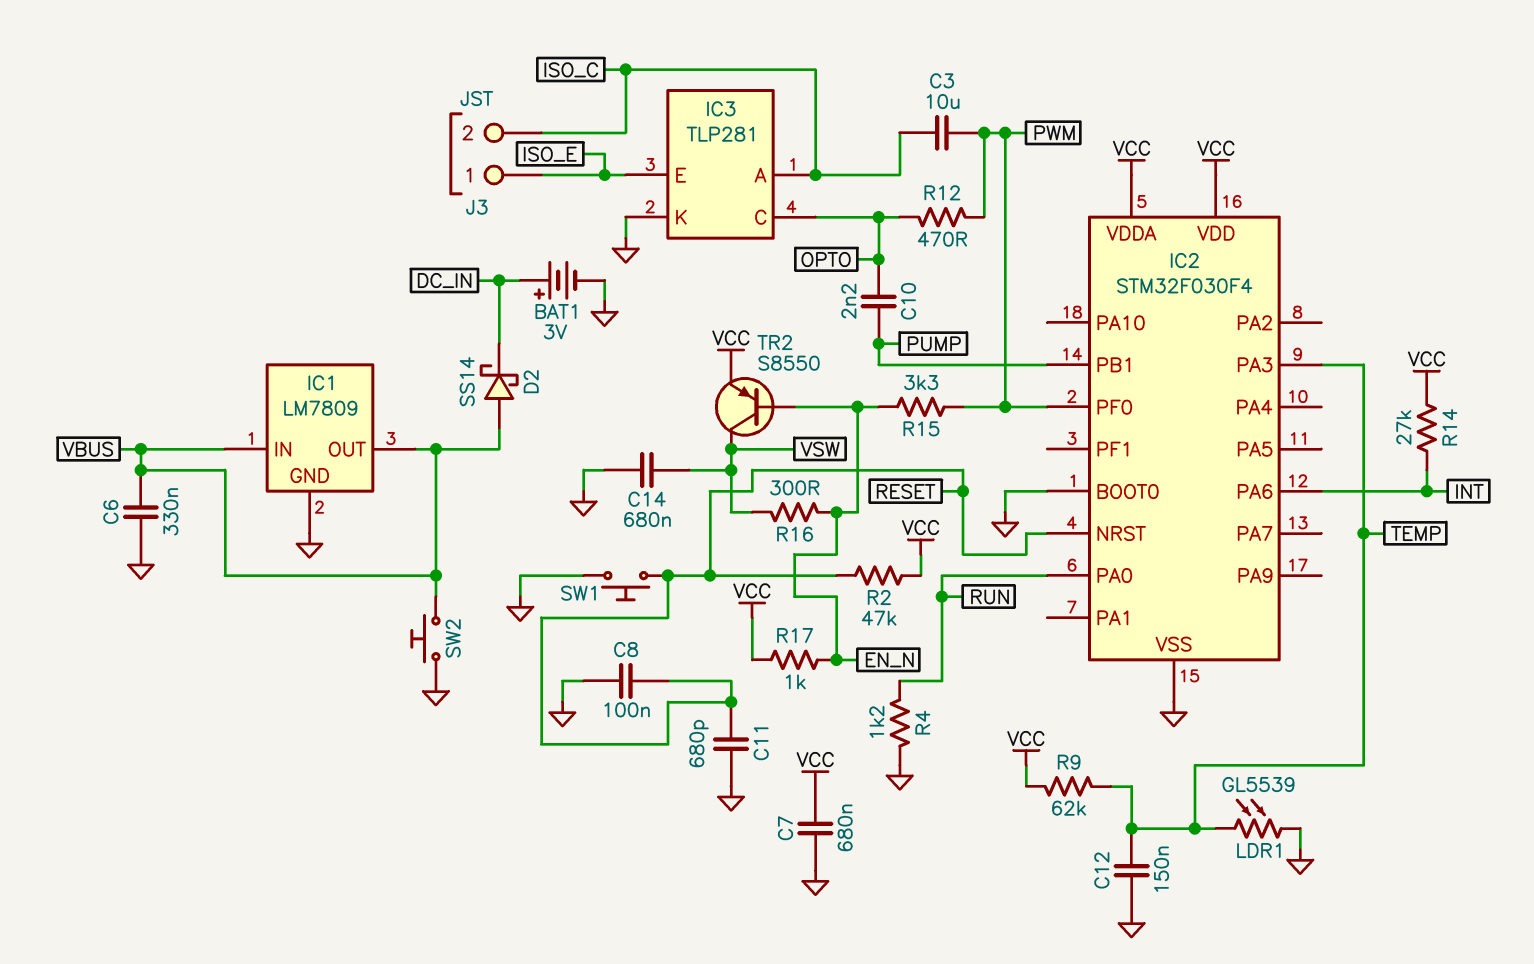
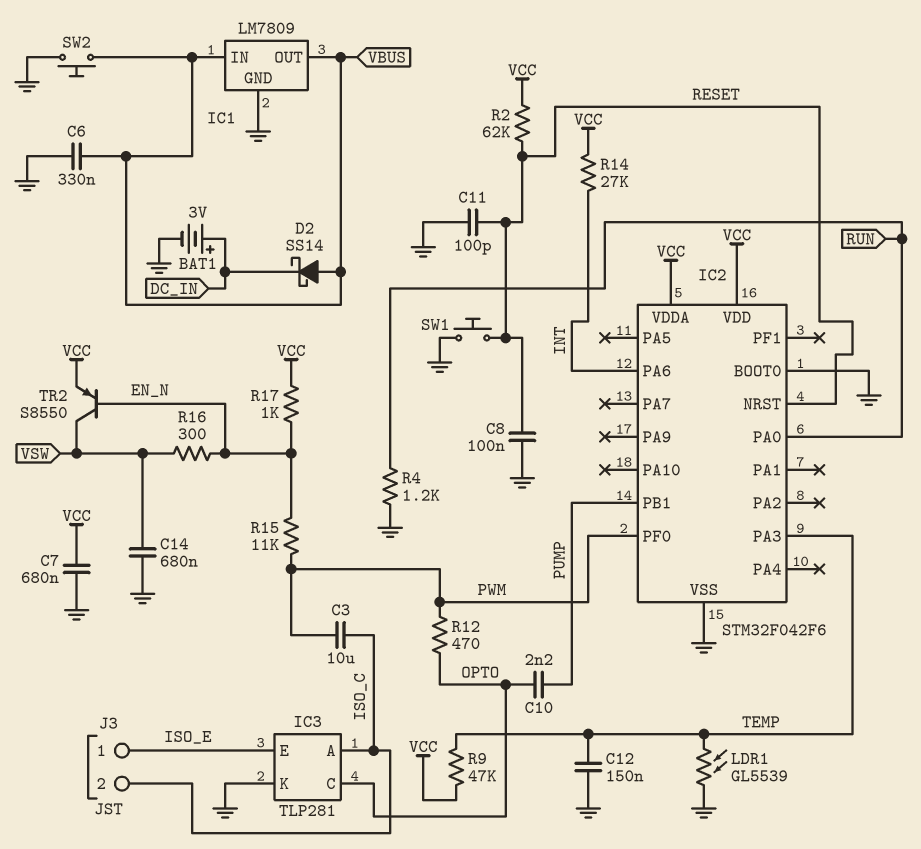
C11: 680pF (GND, RESET) -> 100pF (GND, RESET)
IC2: STM32F030F4 -> STM32F042F6
R2: 47k (RESET, VCC) -> 62k (RESET, VCC)
R9: 62k (TEMP, VCC) -> 47k (TEMP, VCC)
R15: 3.3k (EN_N, PWM) -> 11k (EN_N, PWM)

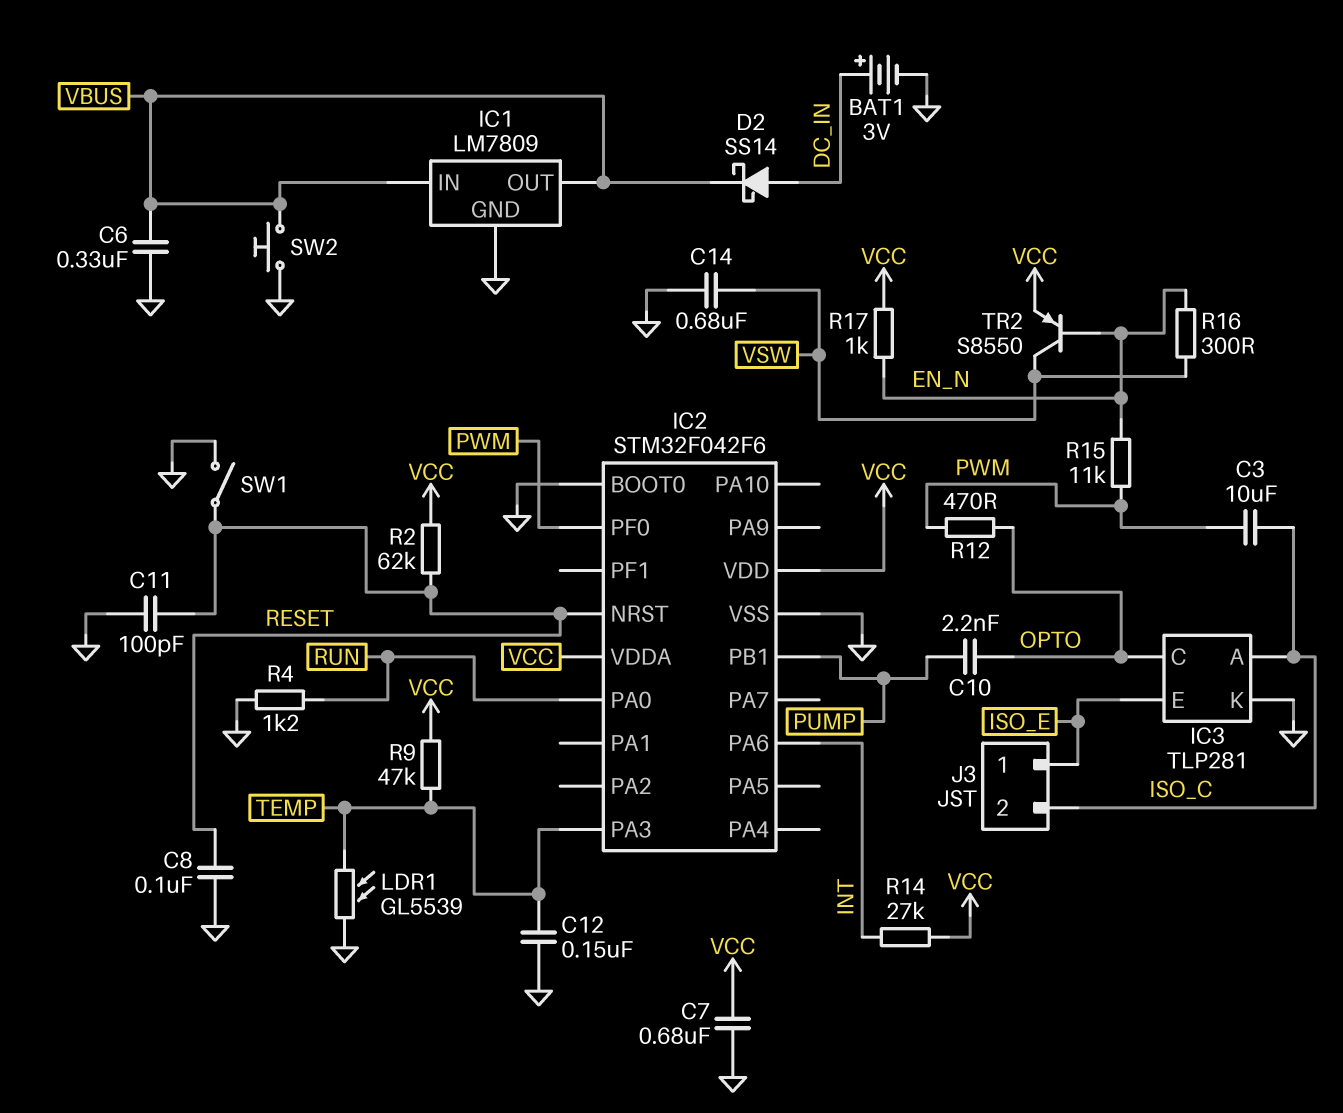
D2: schottky SS14 (A VBUS, K DC_IN) -> schottky SS14 (A DC_IN, K VBUS)
SW1: button (GND, RESET) -> switch (GND, RESET)

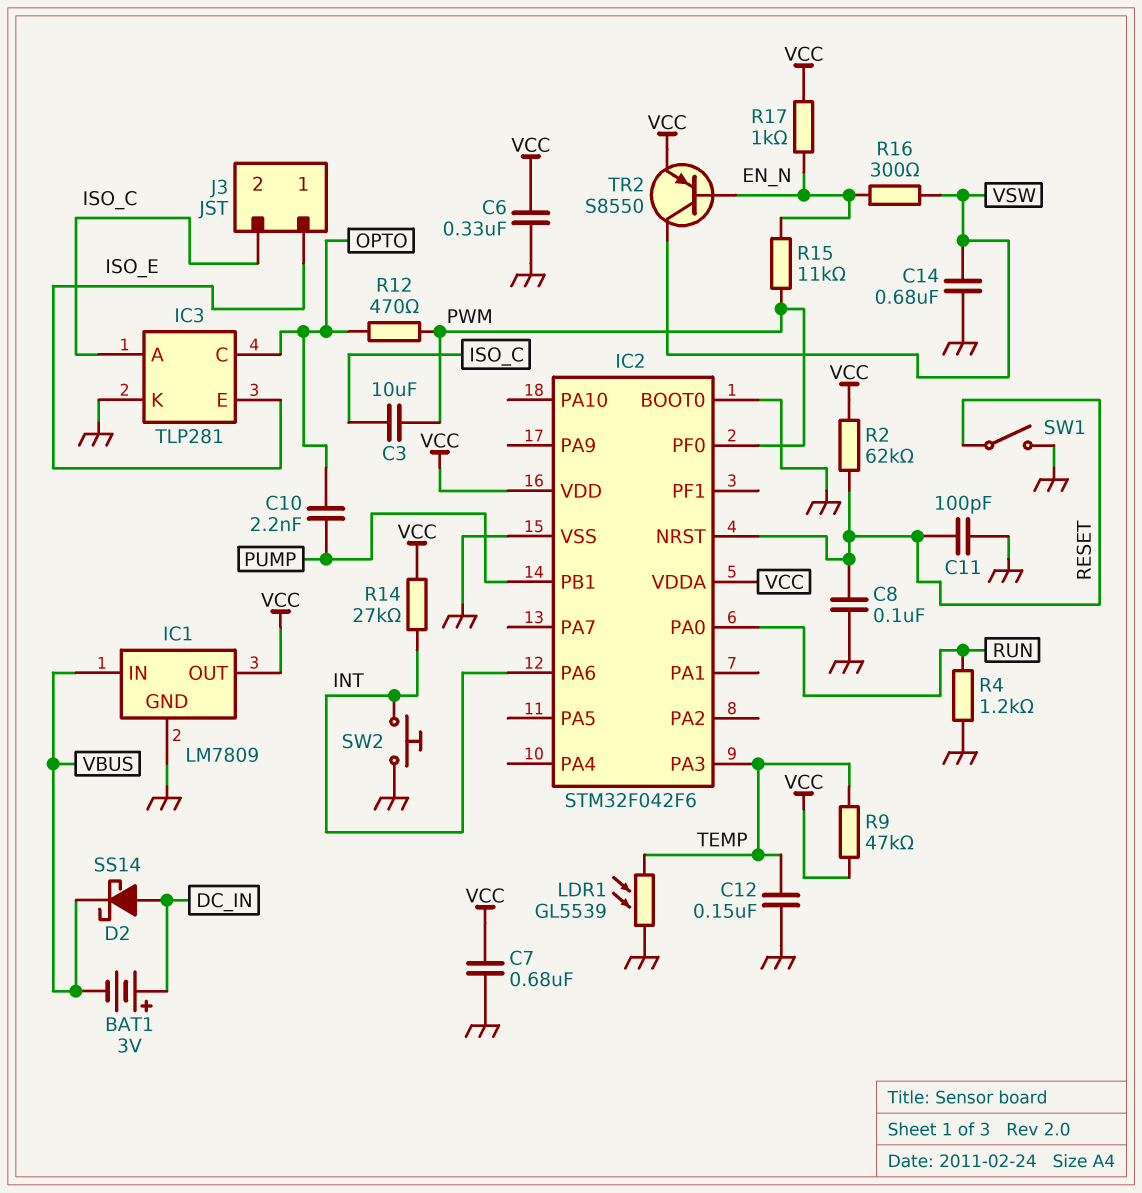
BAT1: 3V (plus DC_IN, minus GND) -> 3V (plus DC_IN, minus VBUS)
C6: 330nF (GND, VBUS) -> 330nF (GND, VCC)
IC1 pin OUT: VBUS -> VCC
SW2: button (GND, VBUS) -> button (GND, INT)

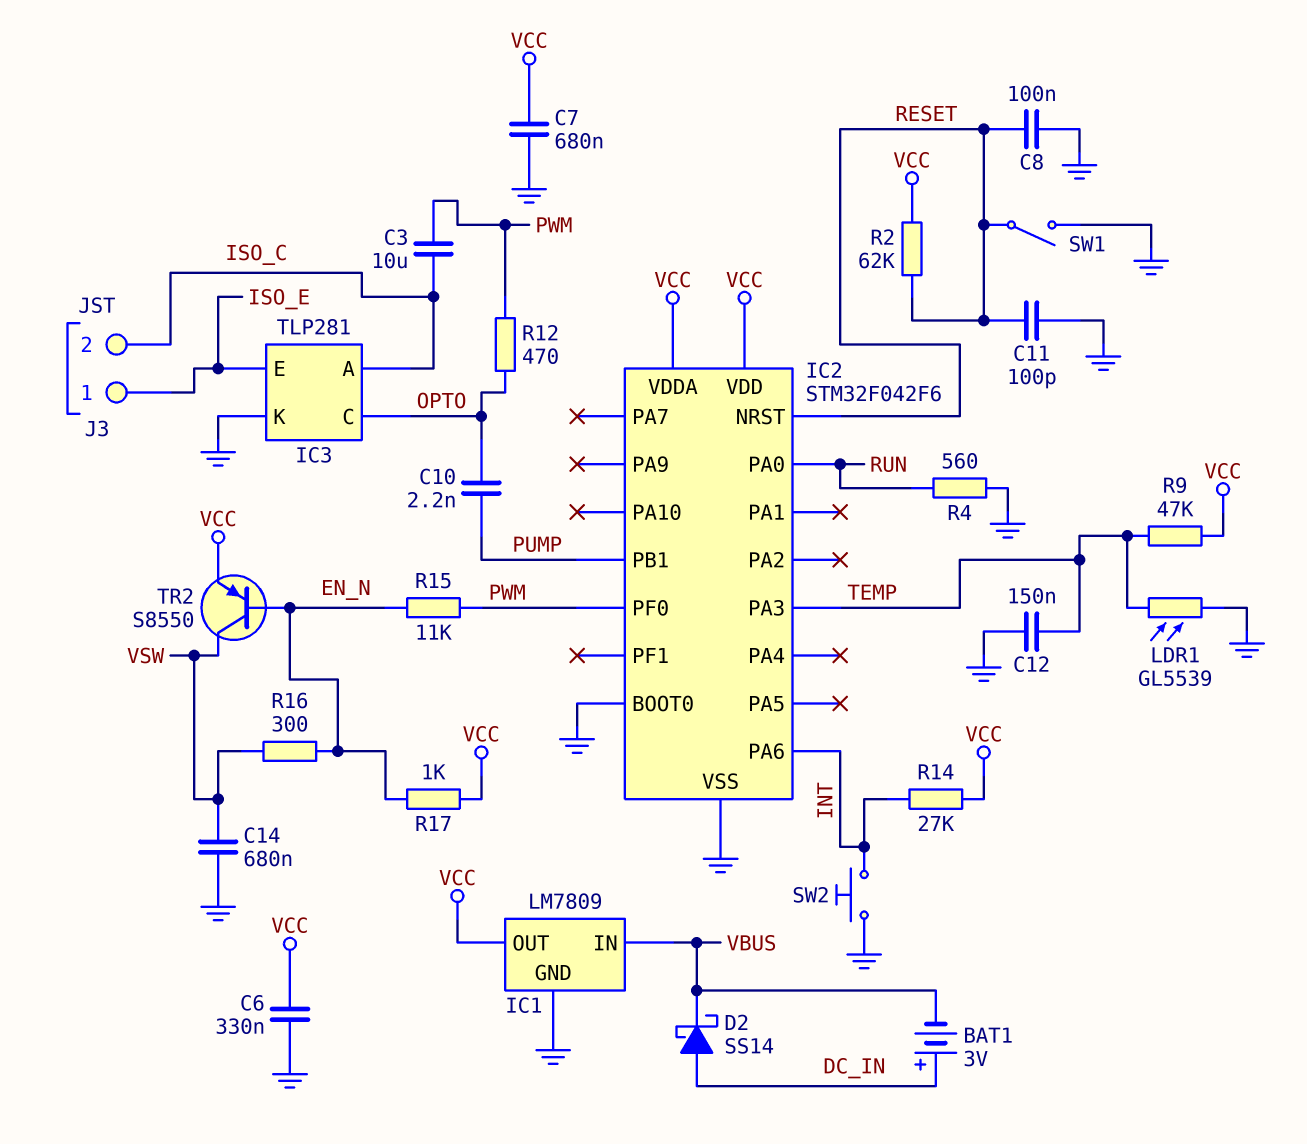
R4: 1.2k (GND, RUN) -> 560 (GND, RUN)

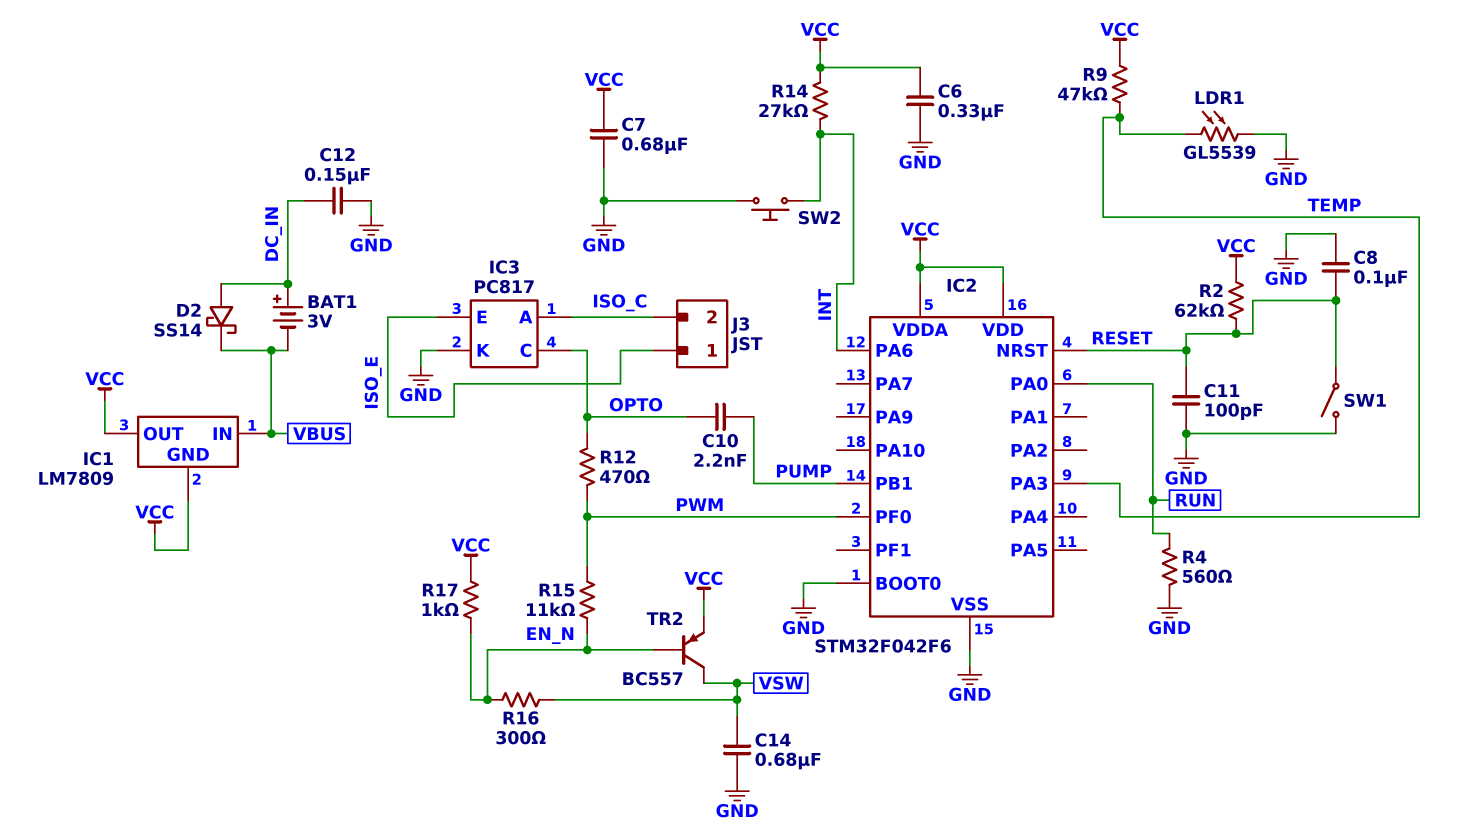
C3: 10uF (ISO_C, PWM) -> none
C12: 150nF (GND, TEMP) -> 150nF (DC_IN, GND)
IC1 pin GND: GND -> VCC
IC3: TLP281 -> PC817
TR2: PNP S8550 (B EN_N, C VSW, E VCC) -> PNP BC557 (B EN_N, C VSW, E VCC)

